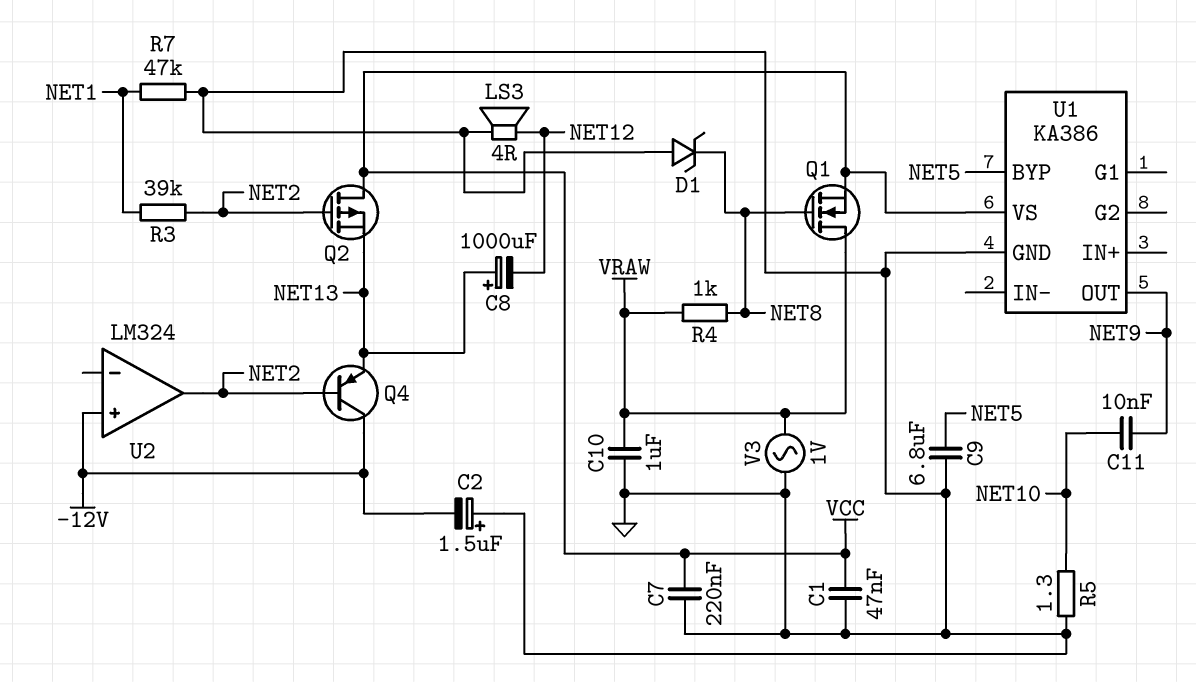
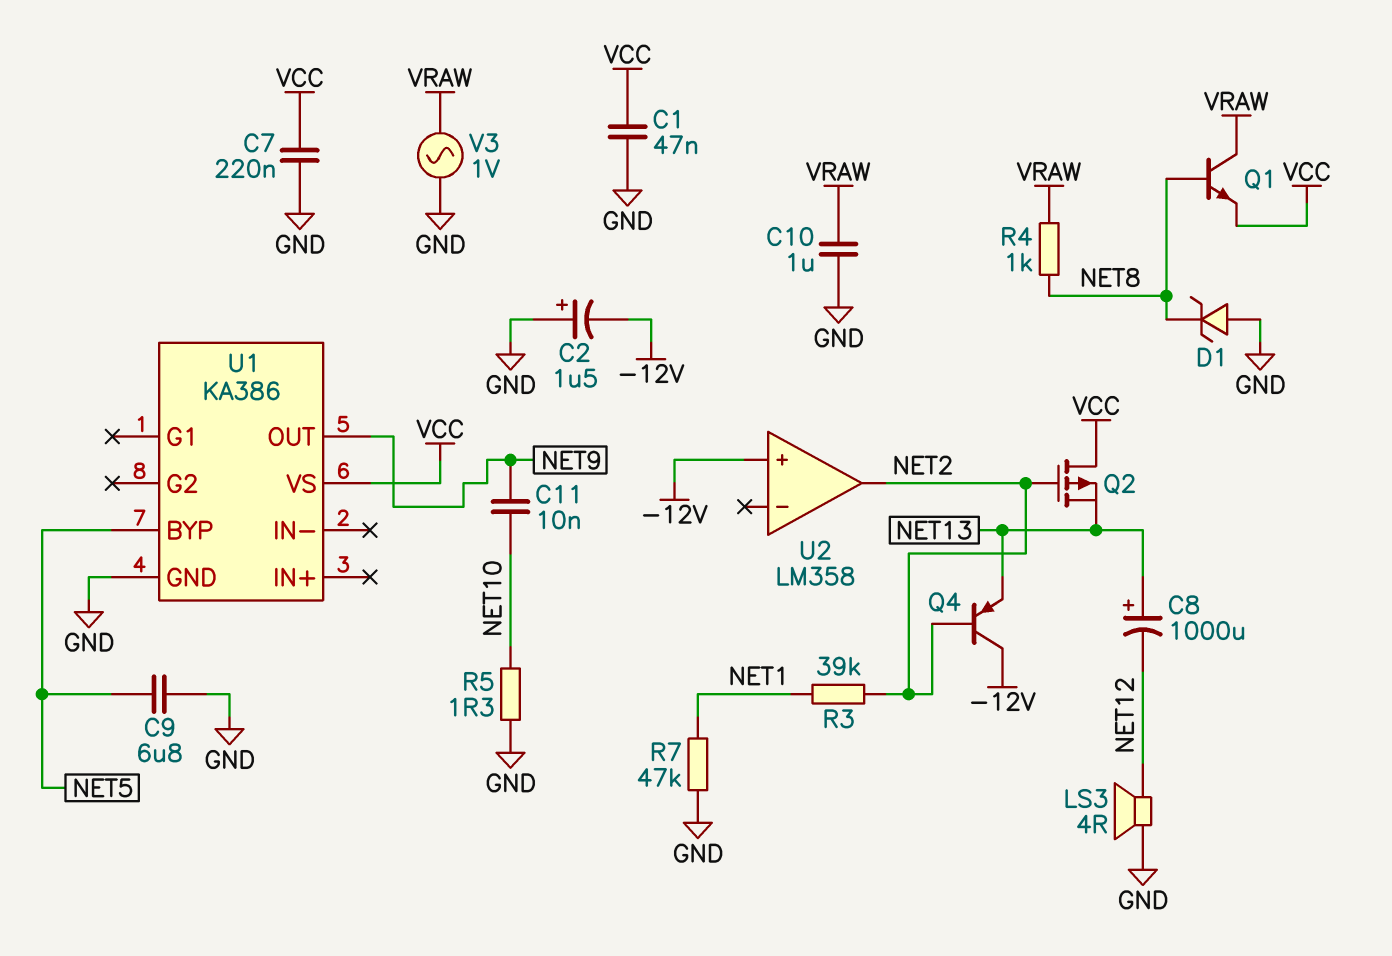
Q1: NMOS (G NET8, D VRAW, S VCC) -> NPN (B NET8, C VRAW, E VCC)
U2: LM324 -> LM358

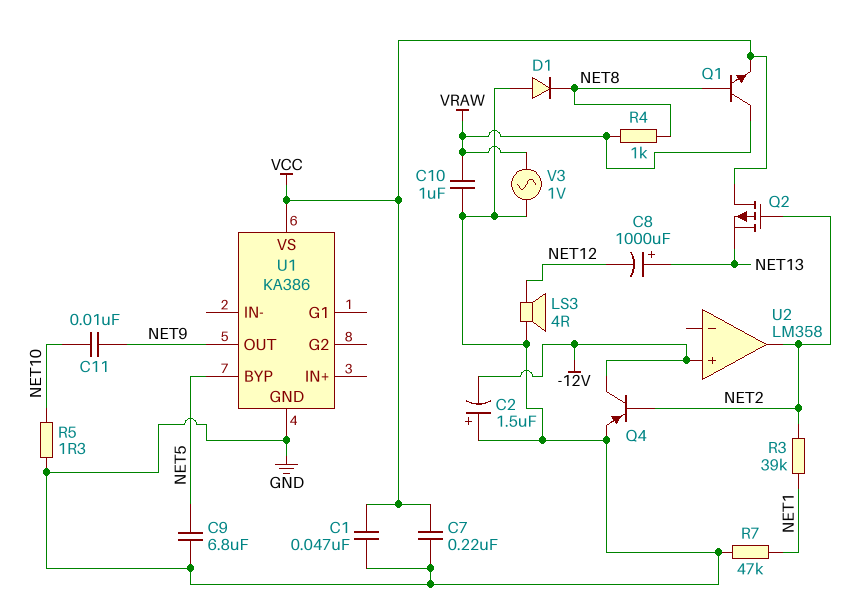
D1: zener (A GND, K NET8) -> diode (A GND, K NET8)
Q4: PNP (B NET2, C -12V, E NET13) -> PNP (B NET2, C -12V, E GND)

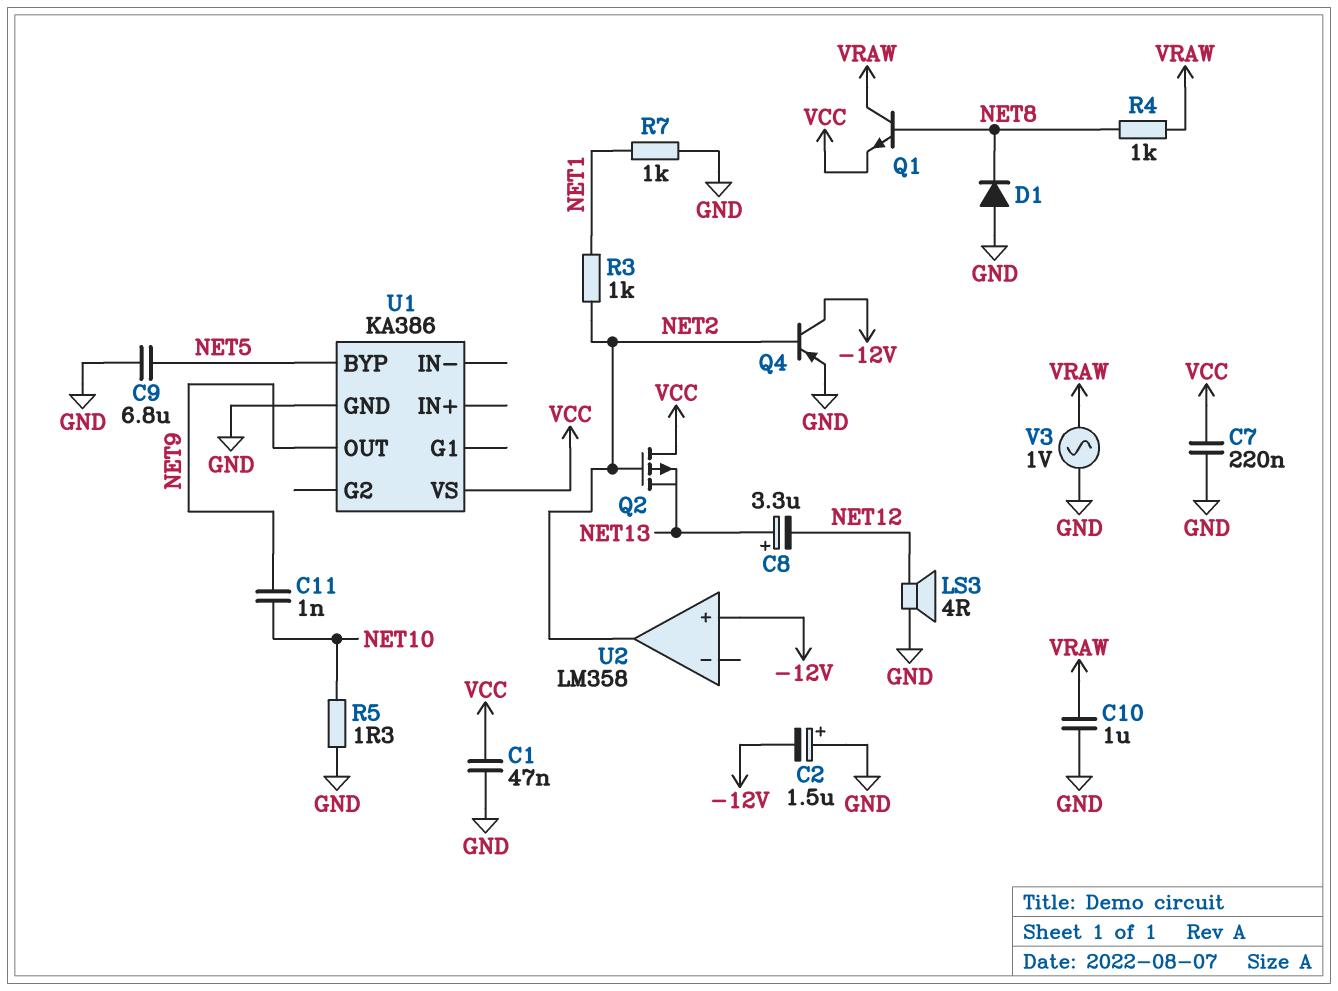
C8: 1000uF (plus NET13, minus NET12) -> 3.3uF (plus NET13, minus NET12)
C11: 10nF (NET9, NET10) -> 1nF (NET9, NET10)
R3: 39k (NET1, NET2) -> 1k (NET1, NET2)
R7: 47k (GND, NET1) -> 1k (GND, NET1)

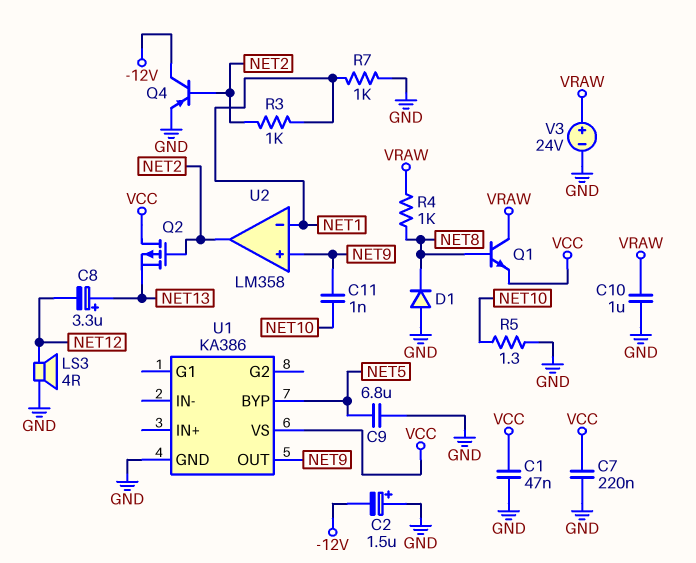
U2 pin in+: -12V -> NET9
U2 pin in-: none -> NET1
V3: AC 1V (GND, VRAW) -> 24V (plus VRAW, minus GND)

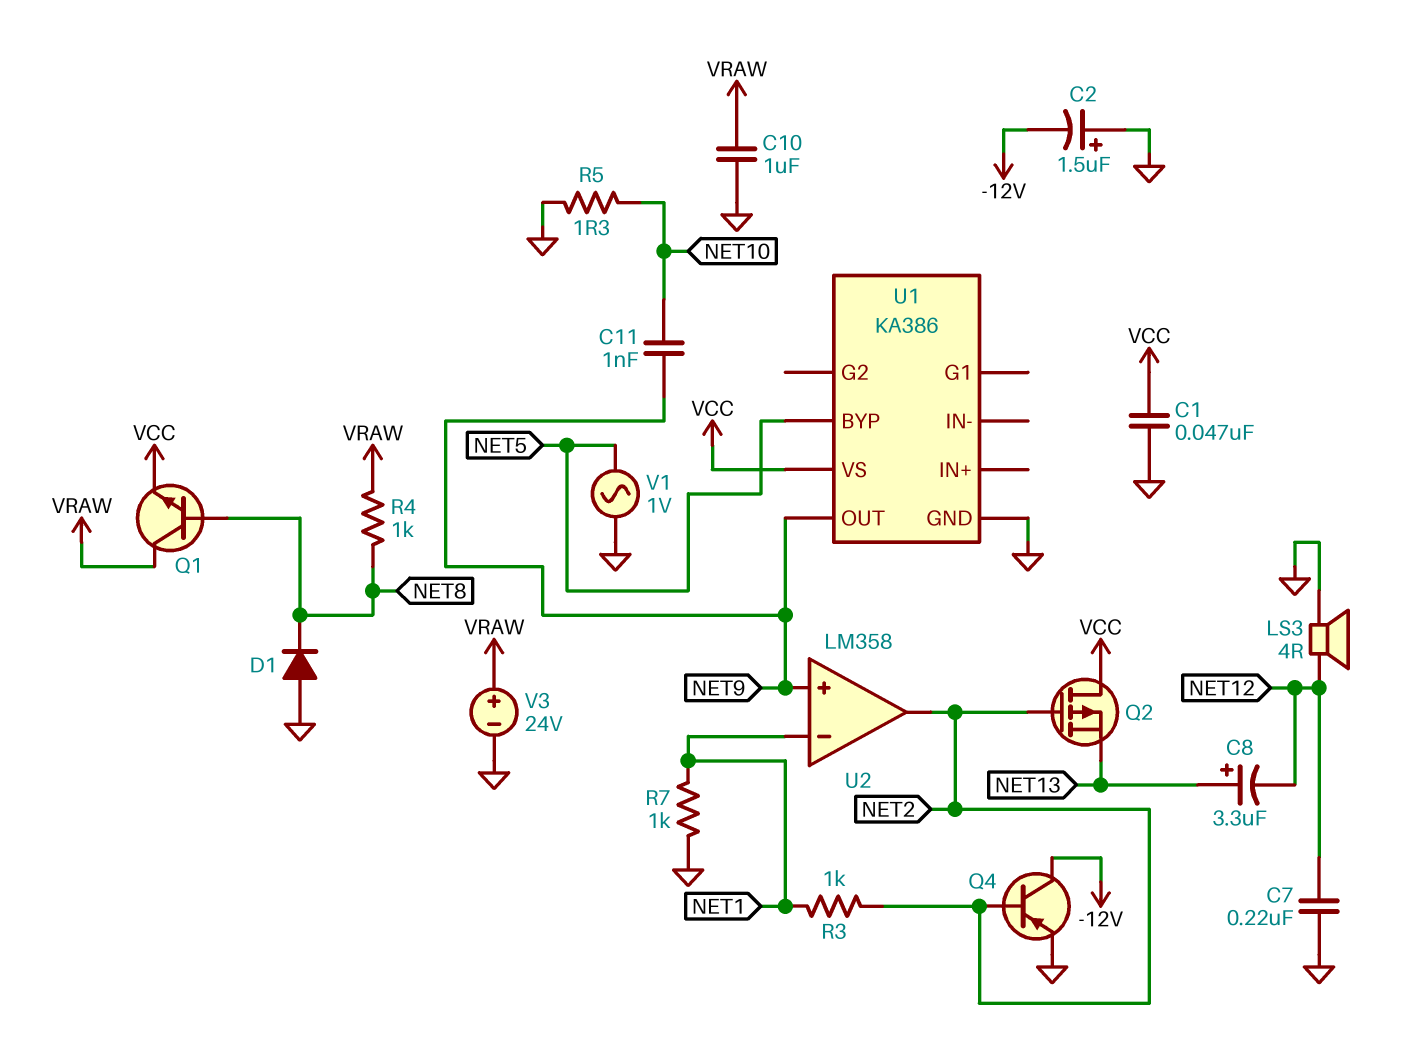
C7: 220nF (GND, VCC) -> 220nF (GND, NET12)
C9: 6.8uF (GND, NET5) -> none
V1: none -> AC 1V (GND, NET5)

